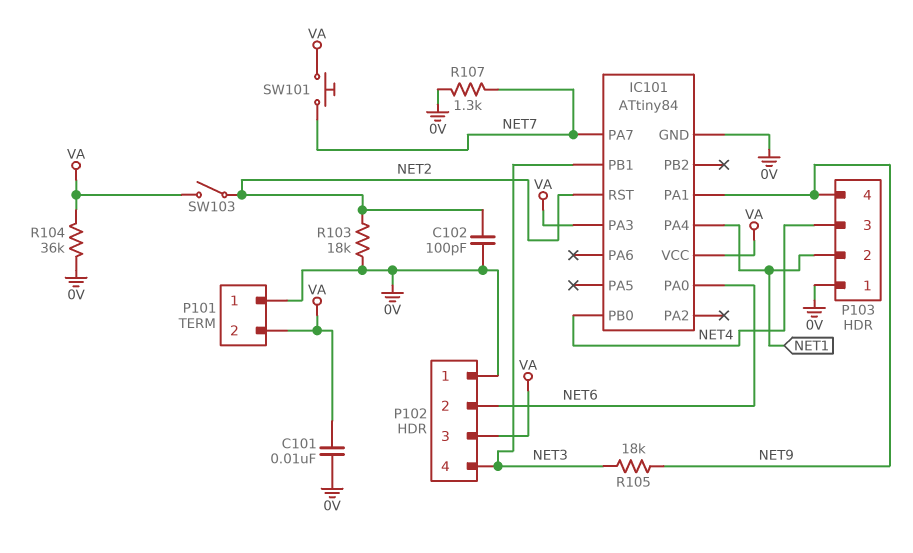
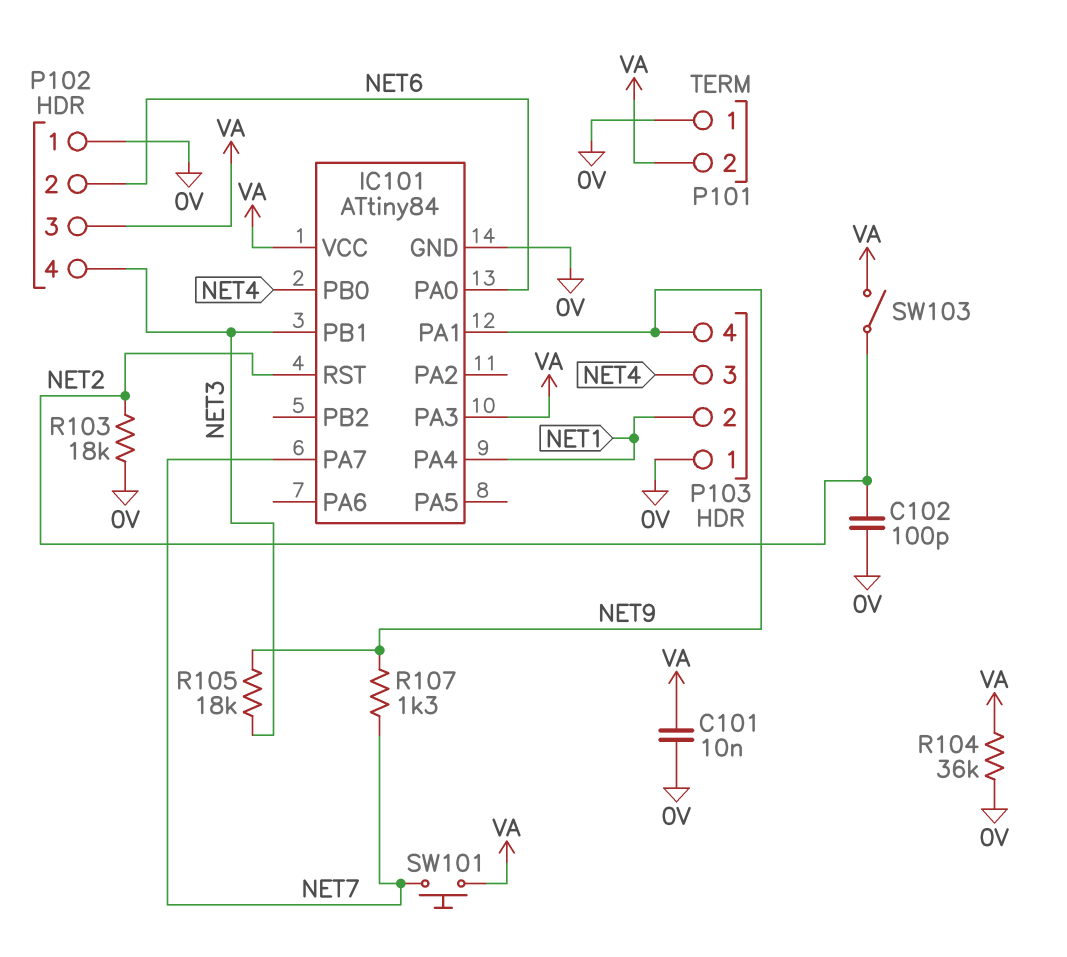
R107: 1.3k (0V, NET7) -> 1.3k (NET7, NET9)

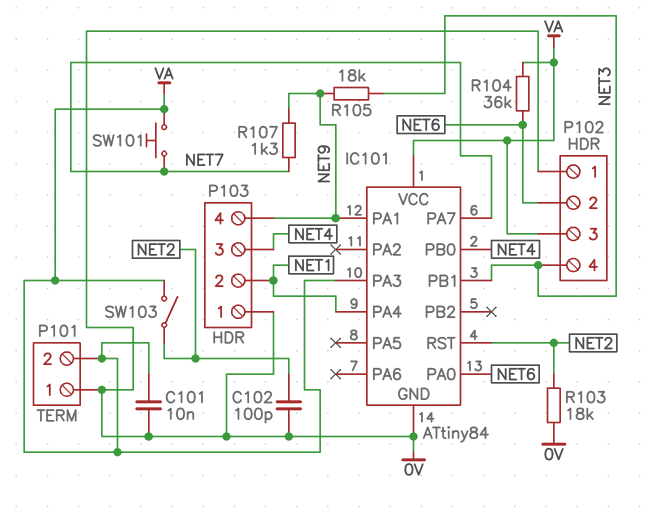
R104: 36k (0V, VA) -> 36k (NET6, VA)

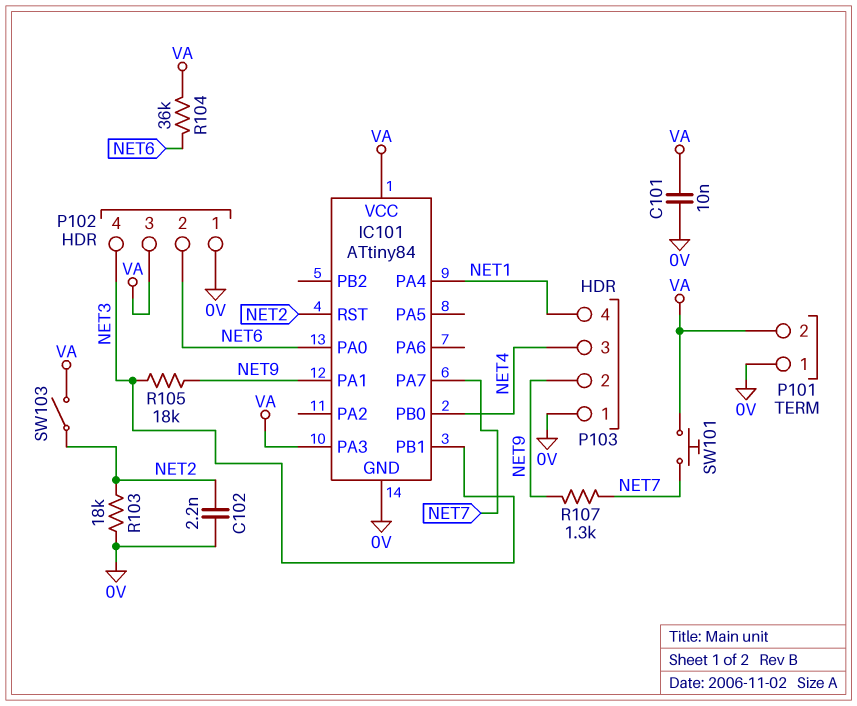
C102: 100pF (0V, NET2) -> 2.2nF (0V, NET2)
P103 pin 2: NET1 -> NET9
P103 pin 4: NET9 -> NET1

